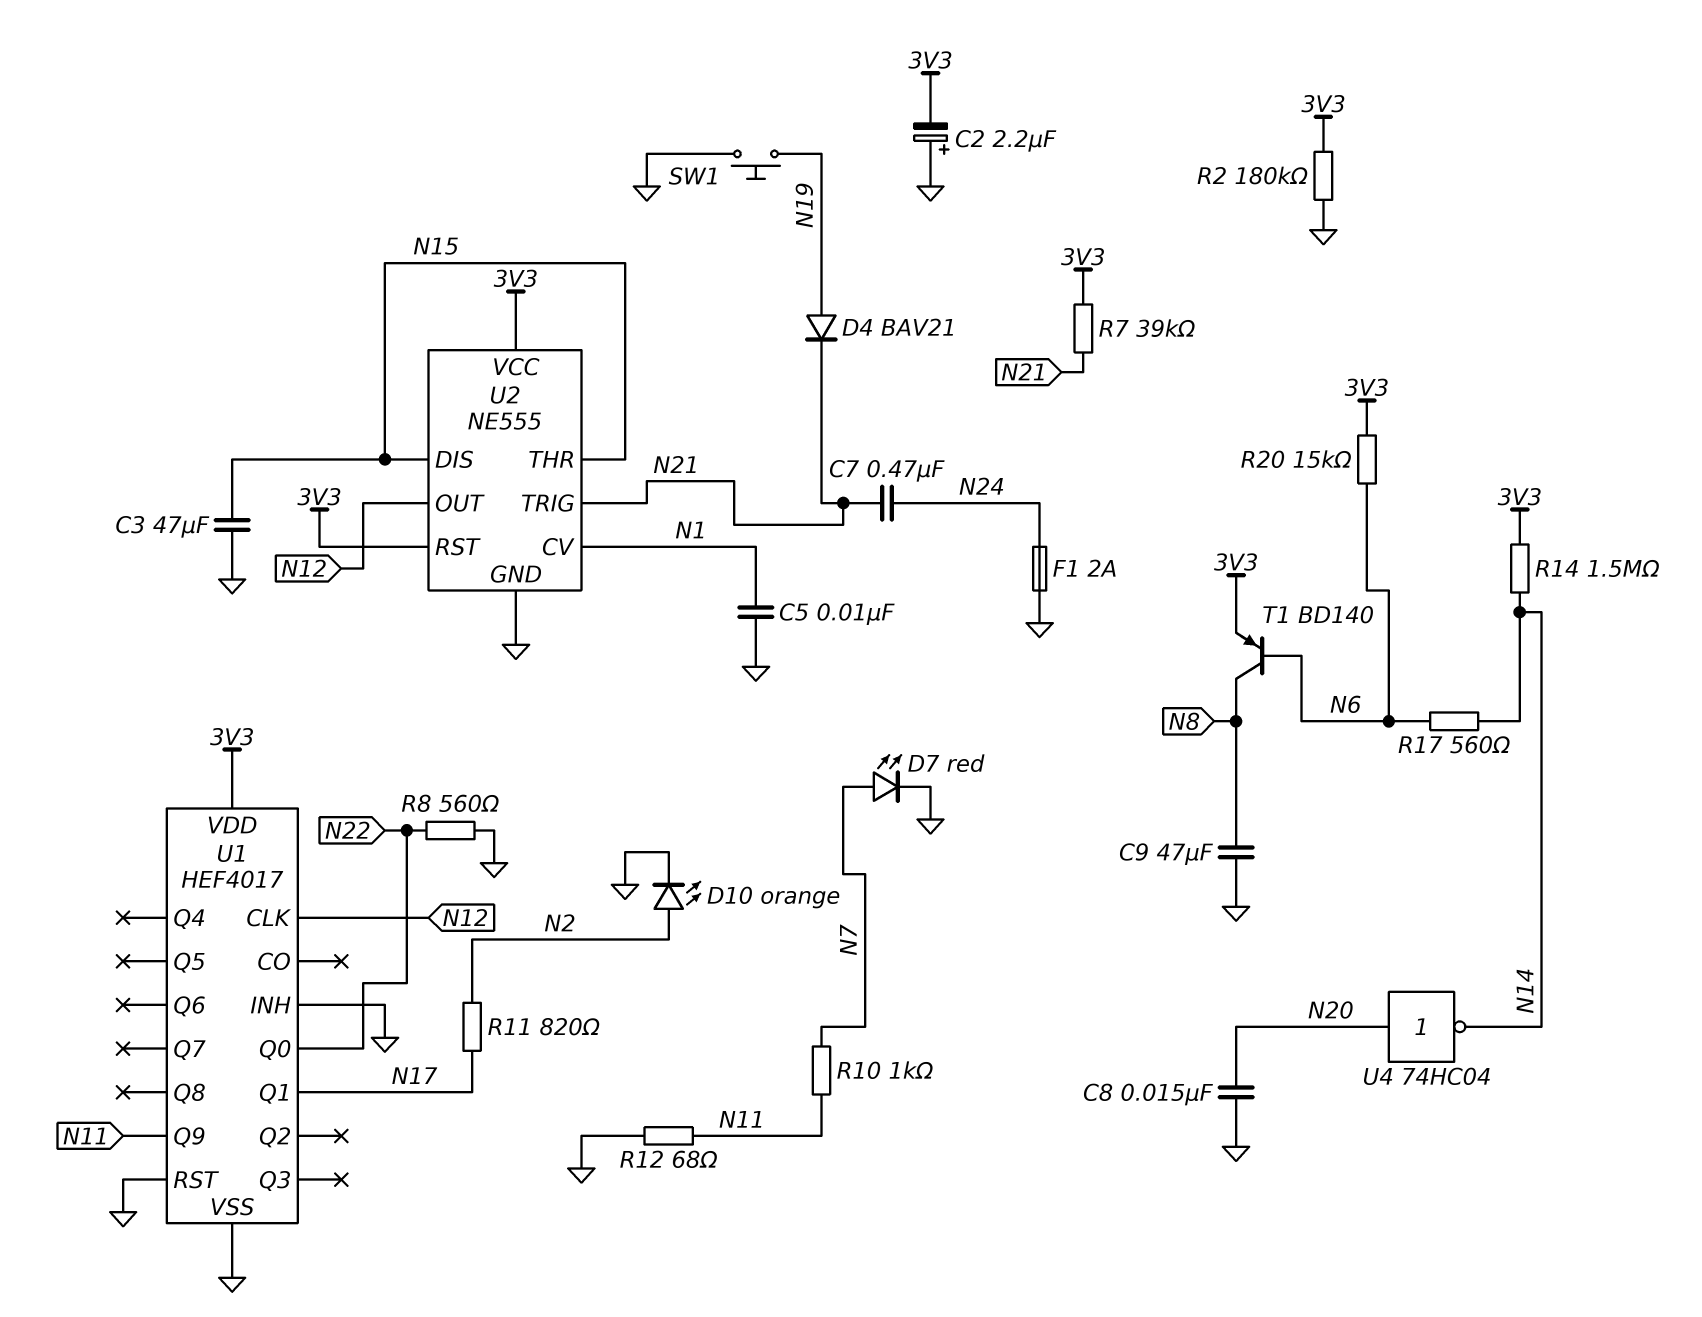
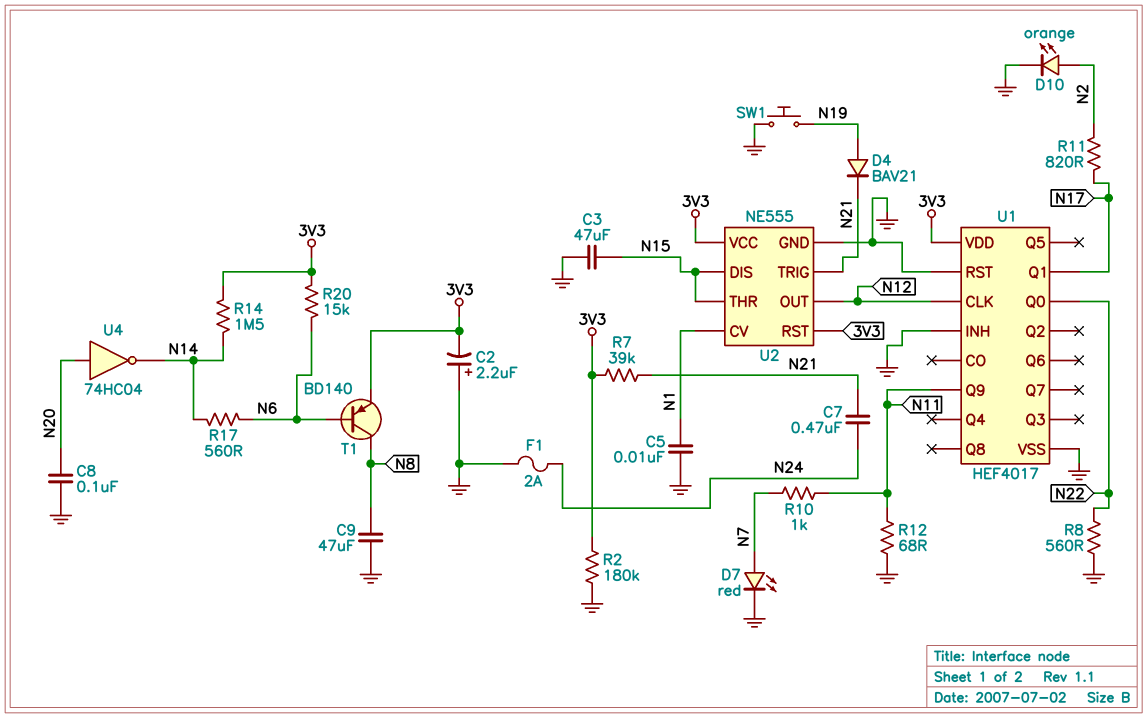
C8: 15nF (GND, N20) -> 100nF (GND, N20)

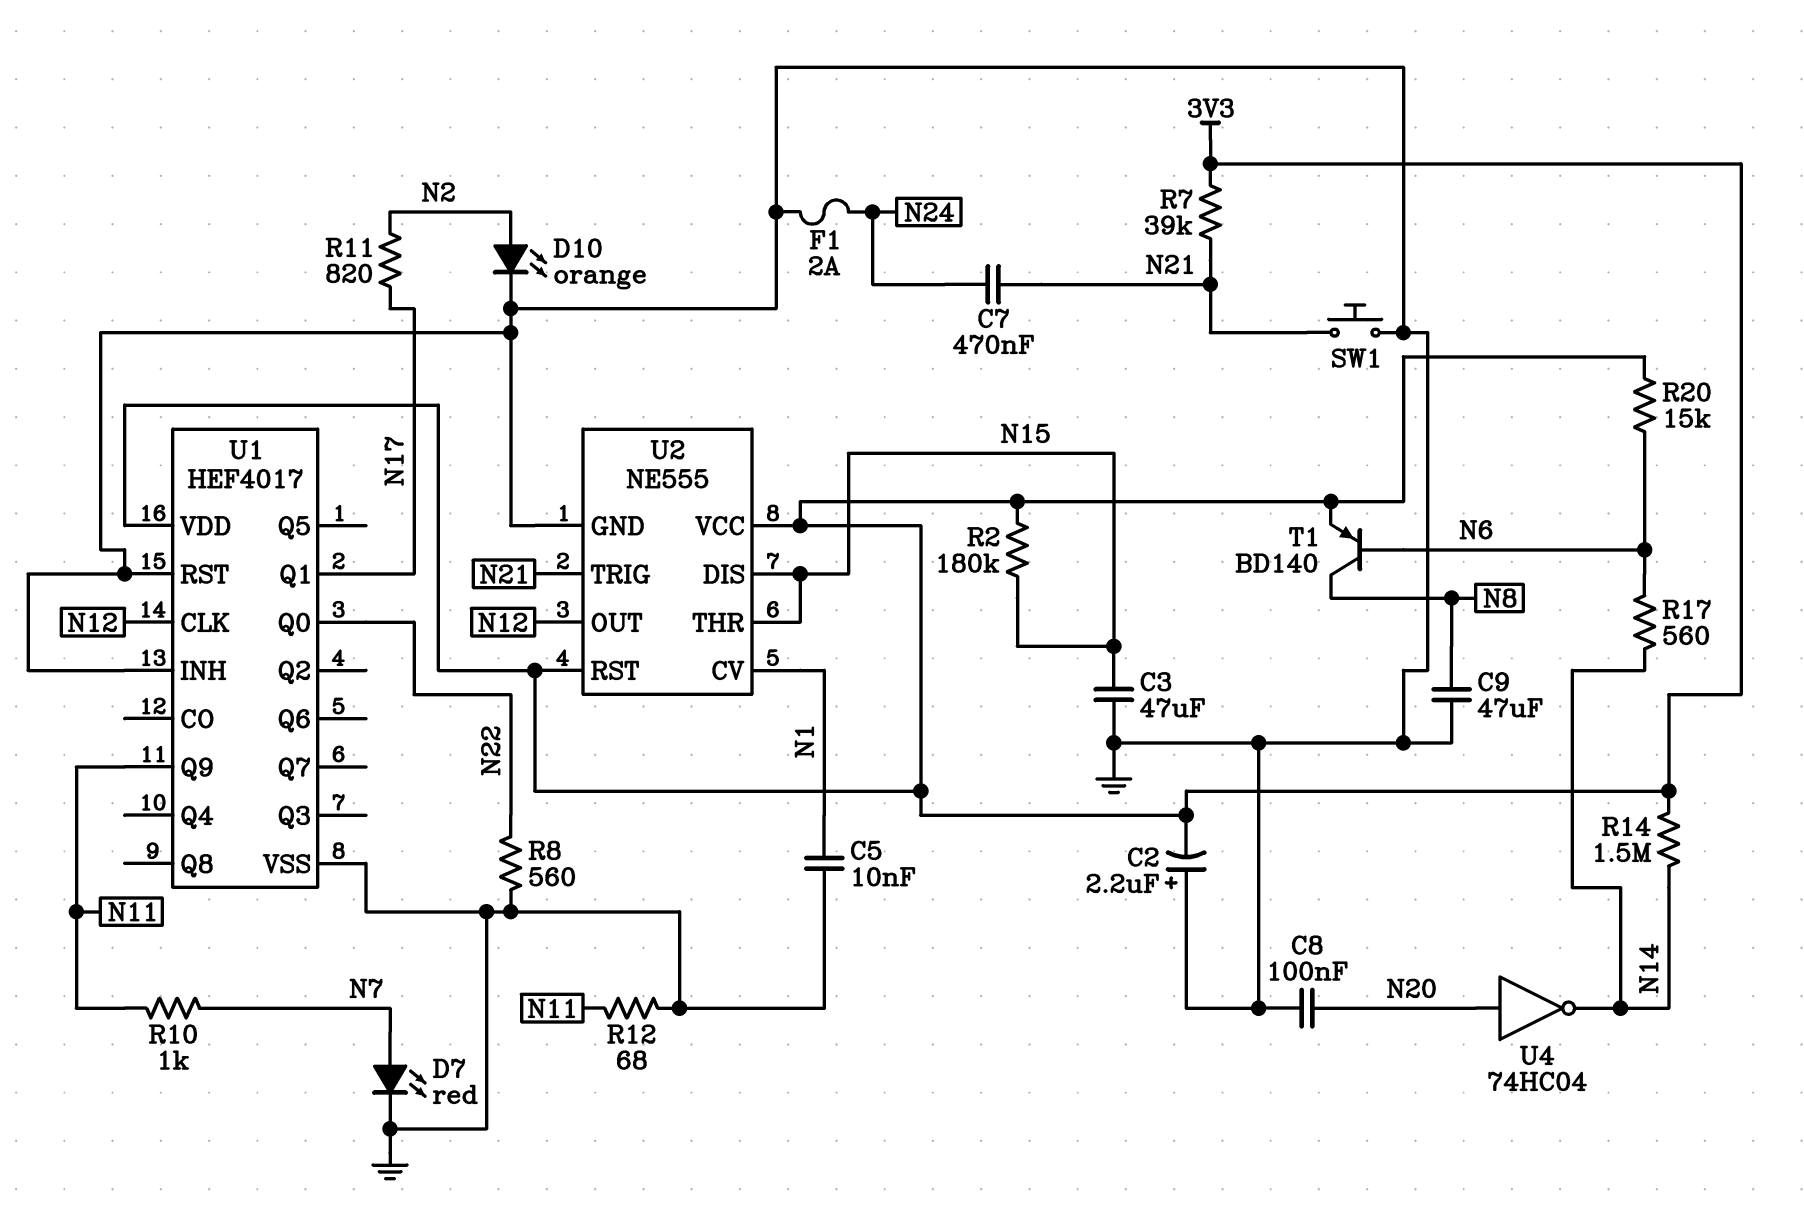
D4: diode BAV21 (A N19, K N21) -> none
R2: 180k (3V3, GND) -> 180k (3V3, N15)
SW1: button (GND, N19) -> button (GND, N21)

